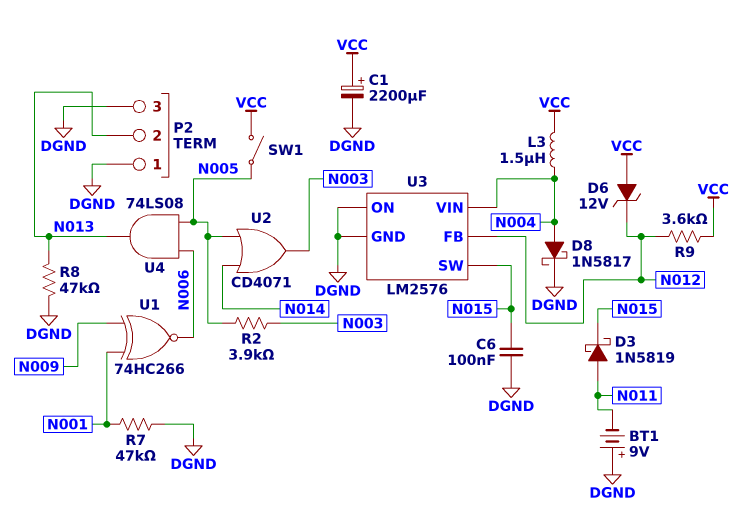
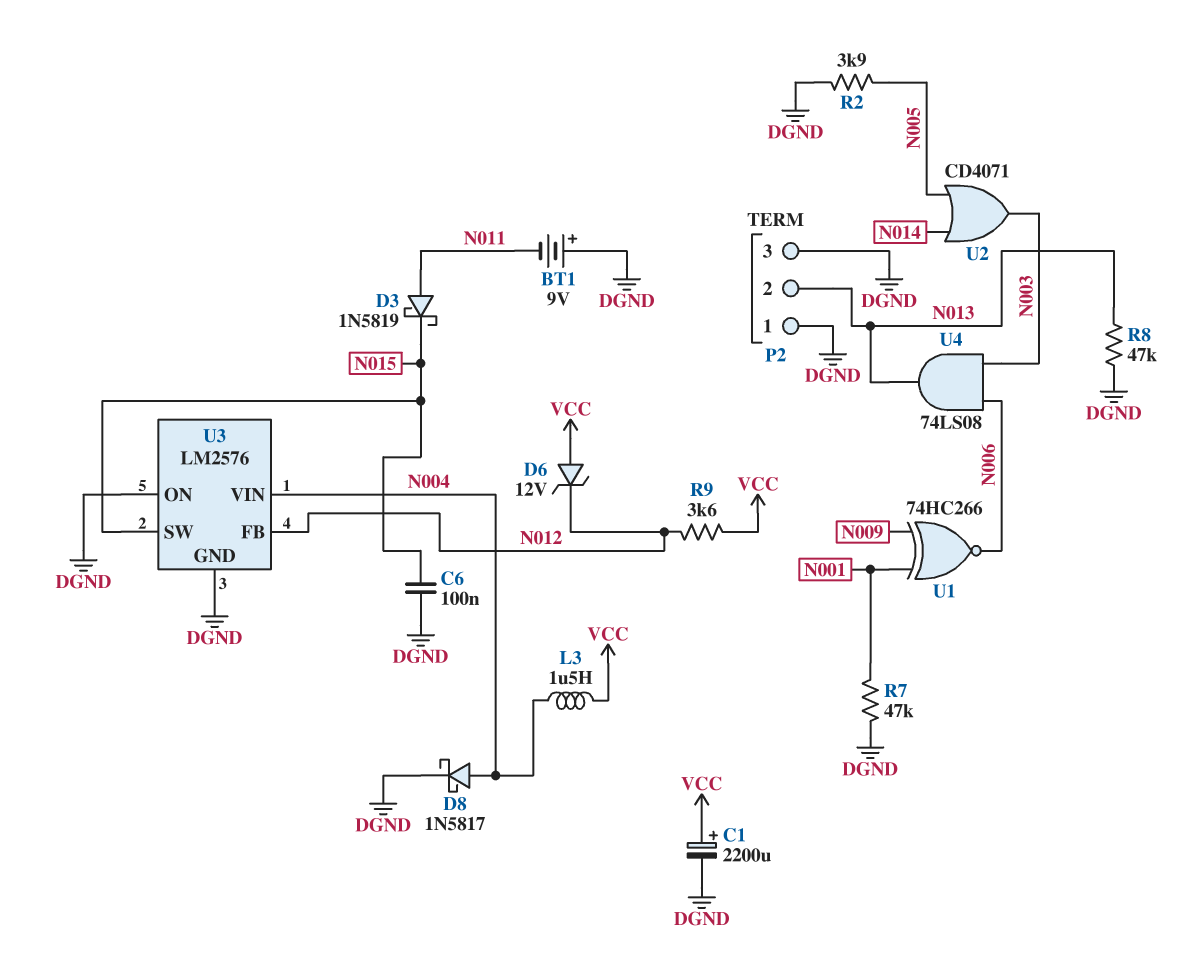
R2: 3.9k (N003, N005) -> 3.9k (DGND, N005)
SW1: switch (N005, VCC) -> none
U4: AND 74LS08 (in N005, in N006, out N013) -> AND 74LS08 (in N003, in N006, out N013)

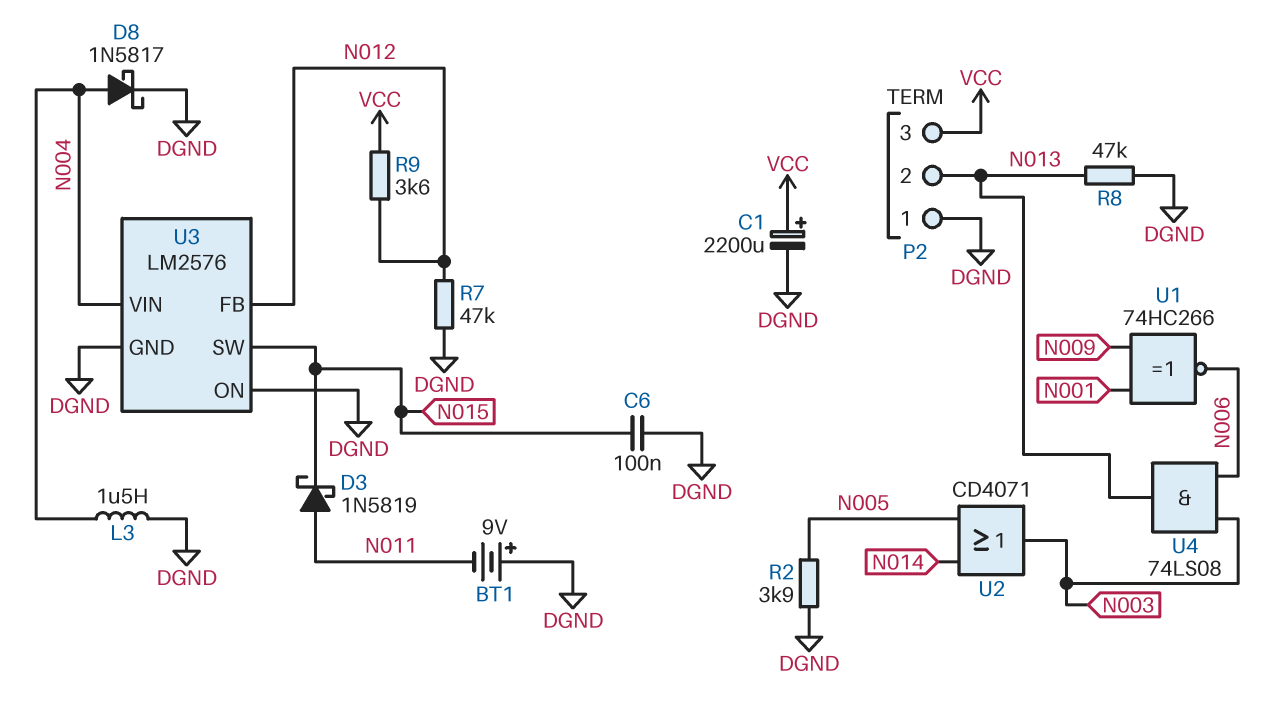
D6: zener 12V (A VCC, K N012) -> none
L3: 1.5uH (N004, VCC) -> 1.5uH (DGND, N004)
P2 pin 3: DGND -> VCC
R7: 47k (DGND, N001) -> 47k (DGND, N012)

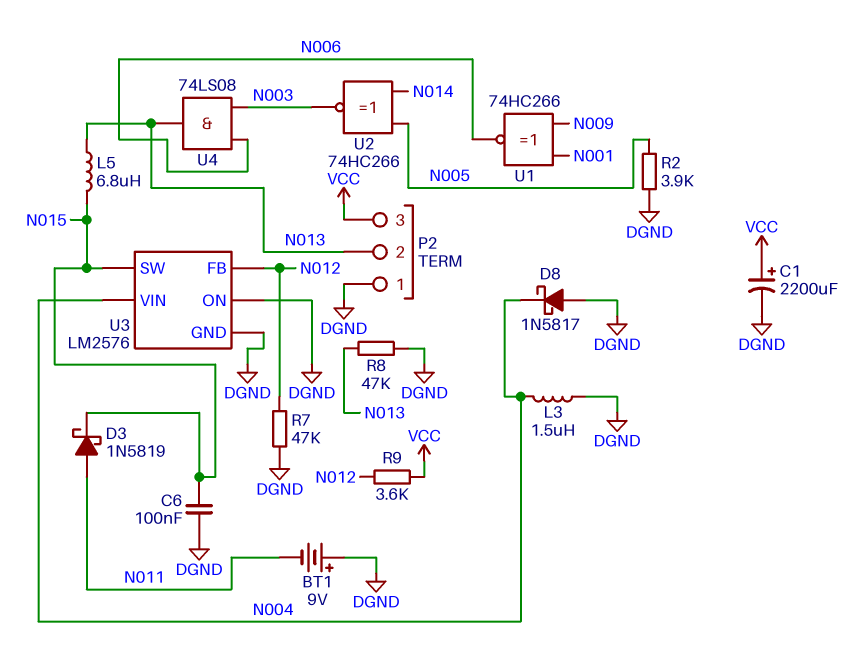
D8: schottky 1N5817 (A N004, K DGND) -> schottky 1N5817 (A DGND, K N004)
L5: none -> 6.8uH (N013, N015)
U2: OR CD4071 (in N005, in N014, out N003) -> XNOR 74HC266 (in N005, in N014, out N003)

